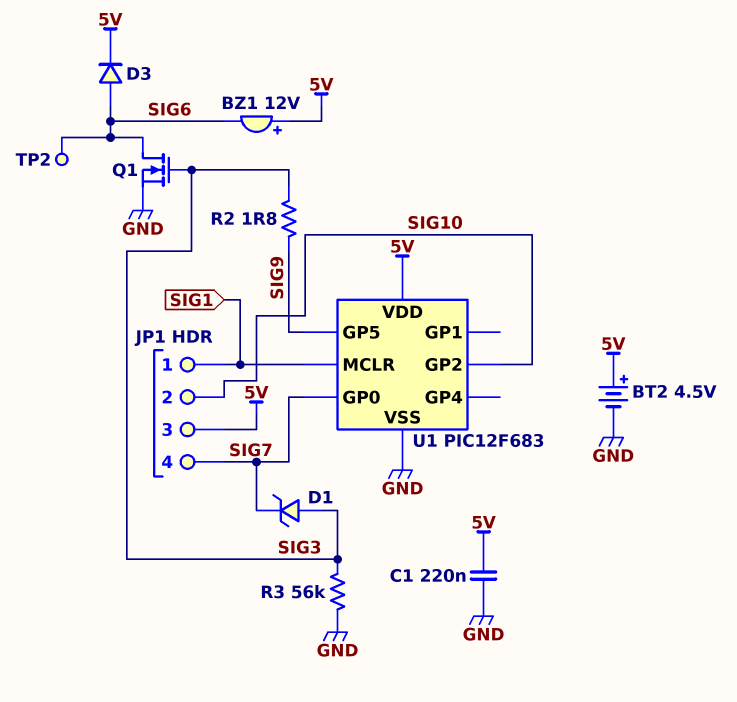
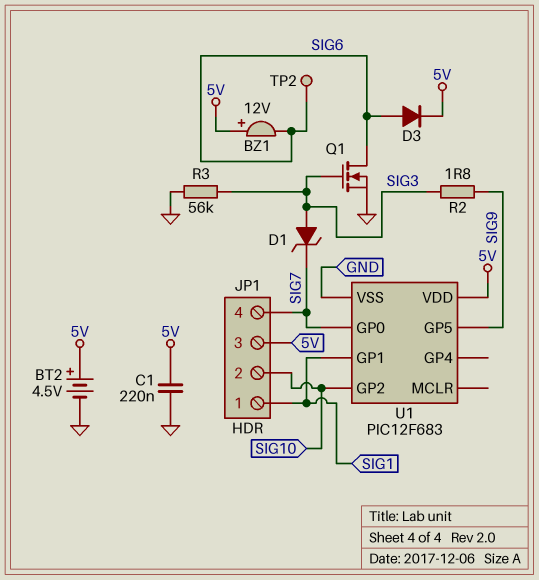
U1 pin GP1: none -> SIG1
U1 pin MCLR: SIG1 -> none

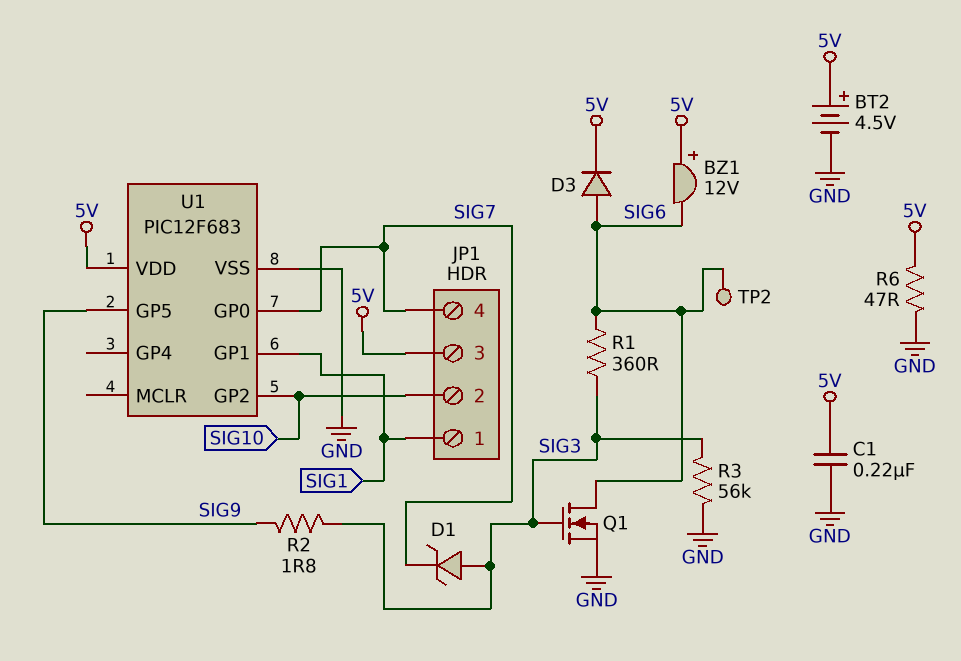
R1: none -> 360 (SIG3, SIG6)
R6: none -> 47 (5V, GND)

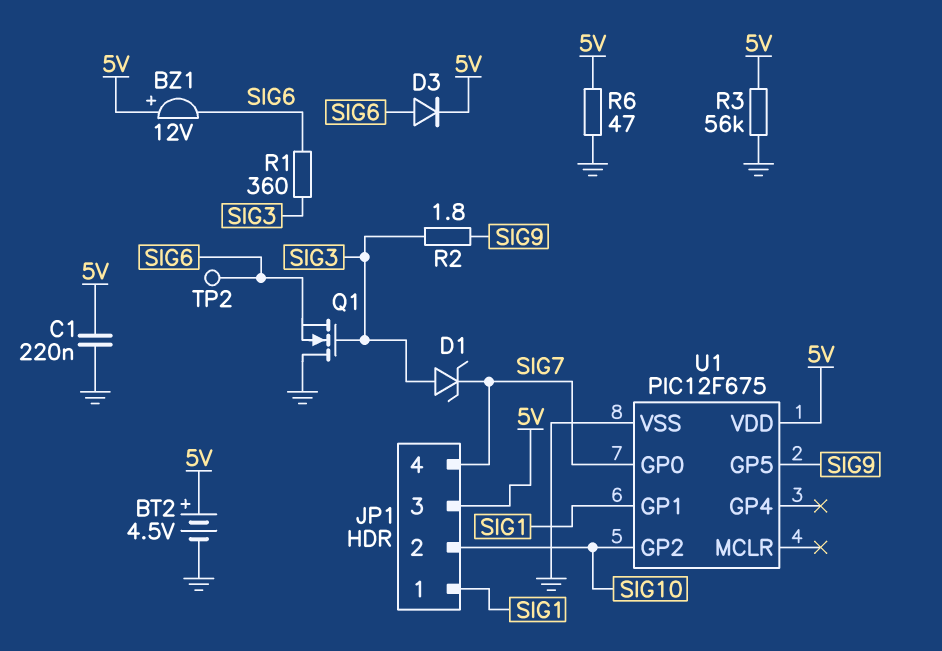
Q1: NMOS (G SIG3, D SIG6, S GND) -> NMOS (G SIG3, D GND, S SIG6)
R3: 56k (GND, SIG3) -> 56k (5V, GND)
U1: PIC12F683 -> PIC12F675

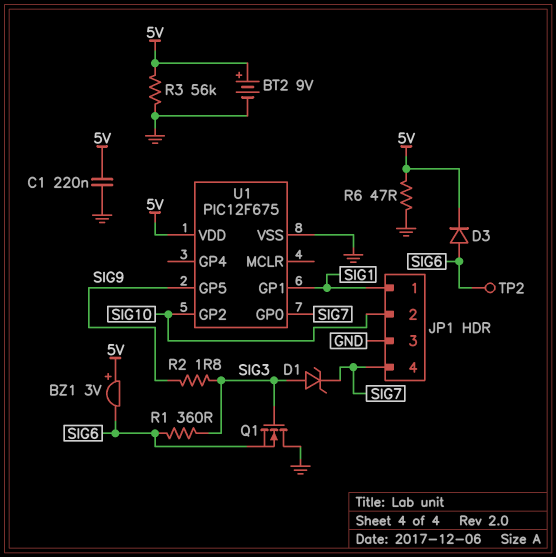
BT2: 4.5V (plus 5V, minus GND) -> 9V (plus 5V, minus GND)
BZ1: buzzer 12V (plus 5V, minus SIG6) -> buzzer 3V (plus 5V, minus SIG6)
JP1 pin 3: 5V -> GND

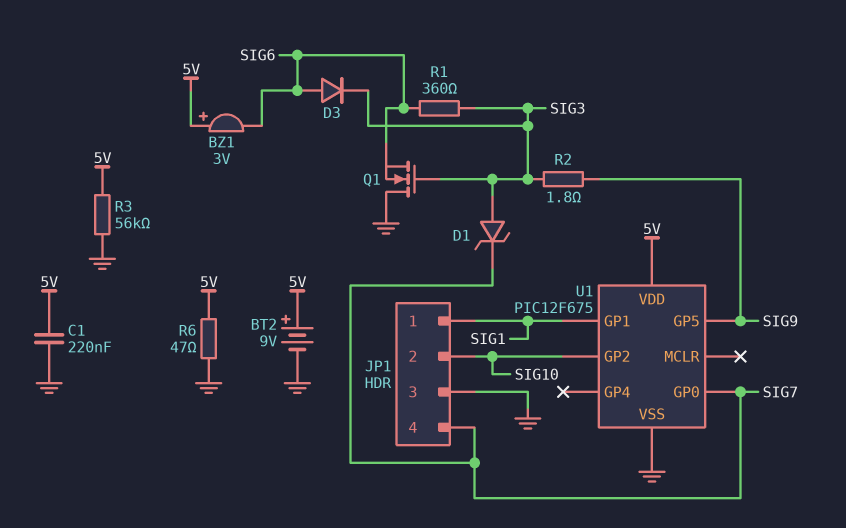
D3: diode (A SIG6, K 5V) -> diode (A SIG6, K SIG3)
TP2: test point (SIG6) -> none

